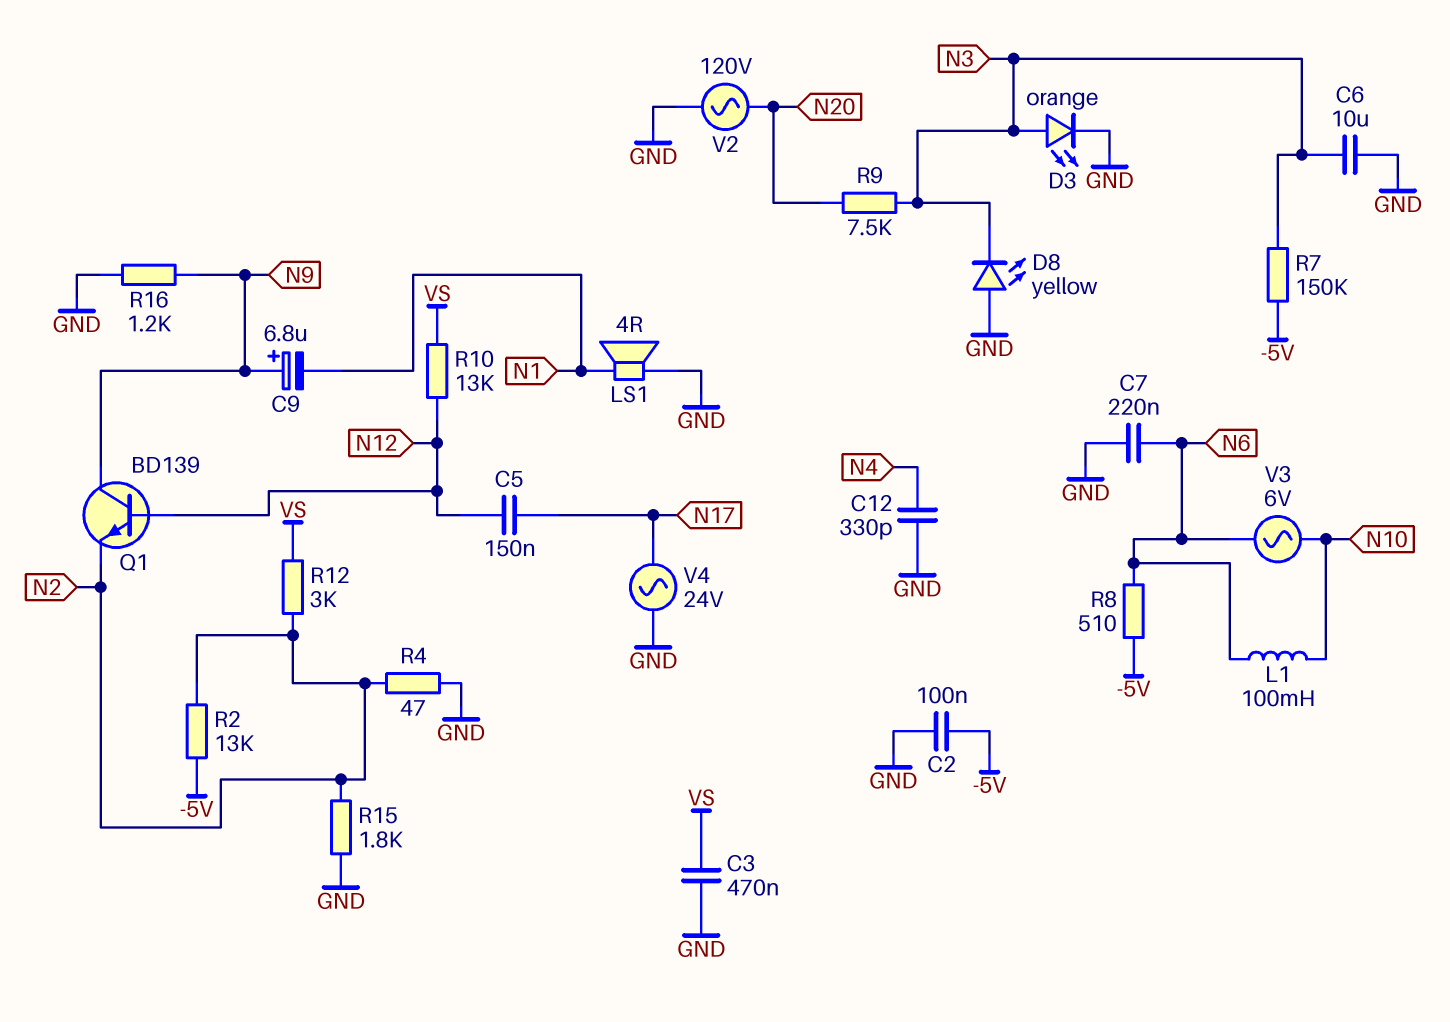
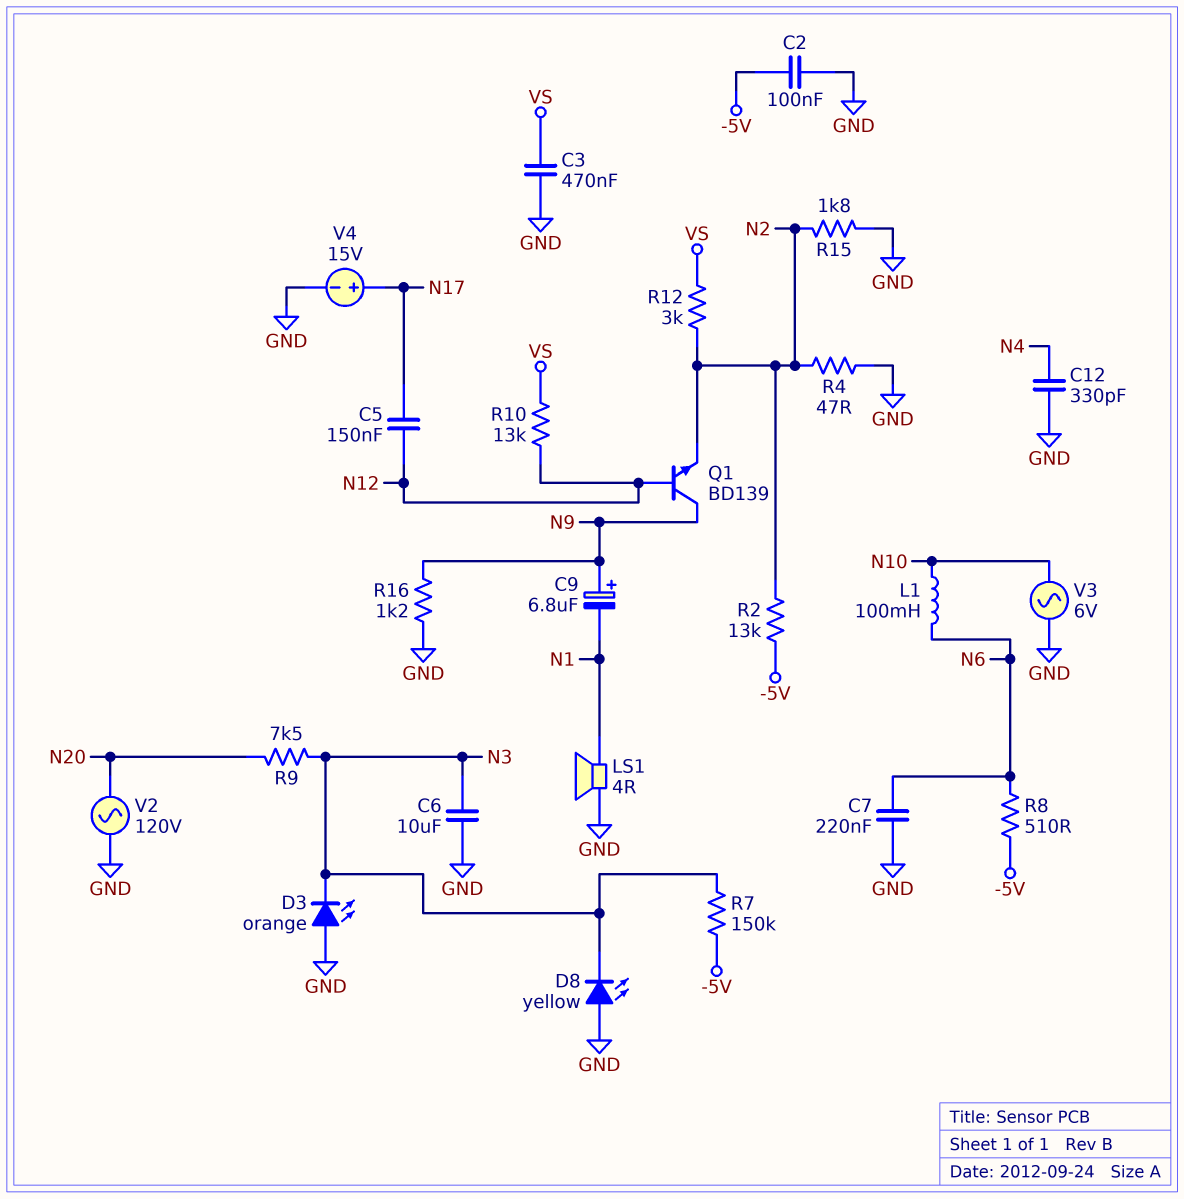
D3: LED orange (A N3, K GND) -> LED orange (A GND, K N3)
V3: AC 6V (N6, N10) -> AC 6V (GND, N10)
V4: AC 24V (GND, N17) -> 15V (plus N17, minus GND)

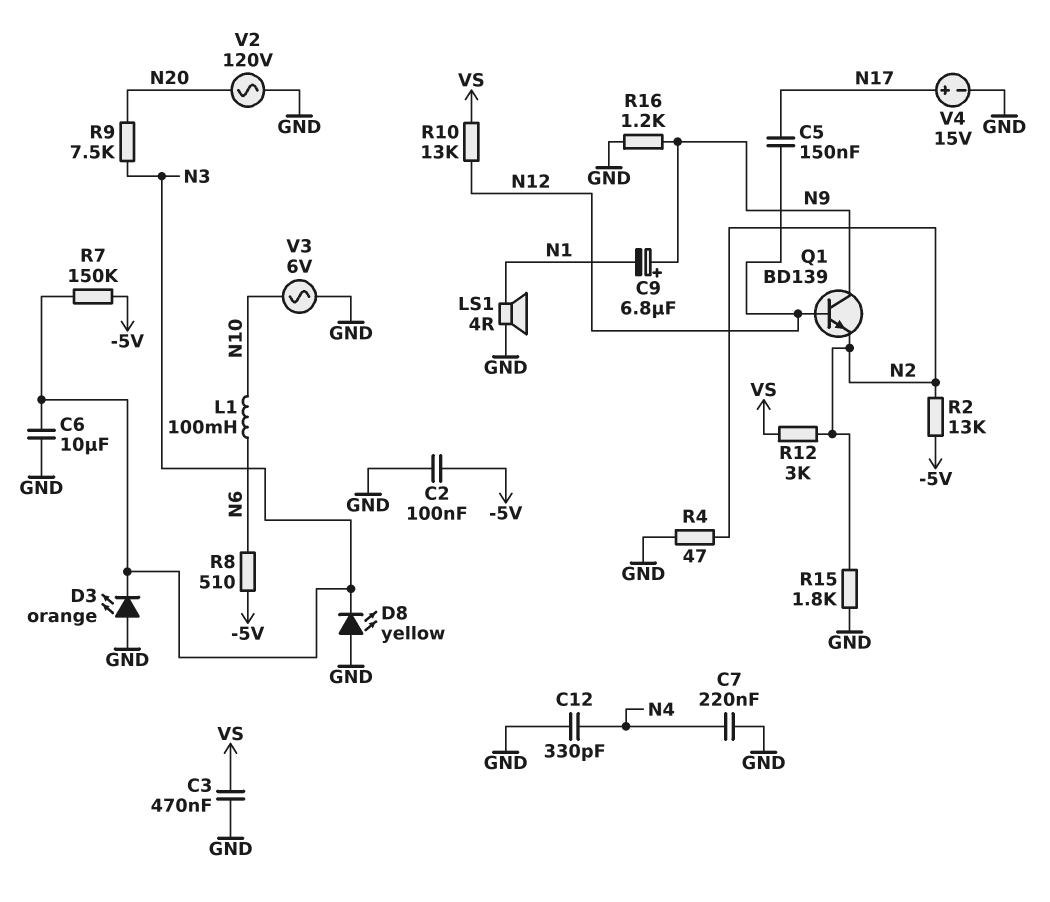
C7: 220nF (GND, N6) -> 220nF (GND, N4)

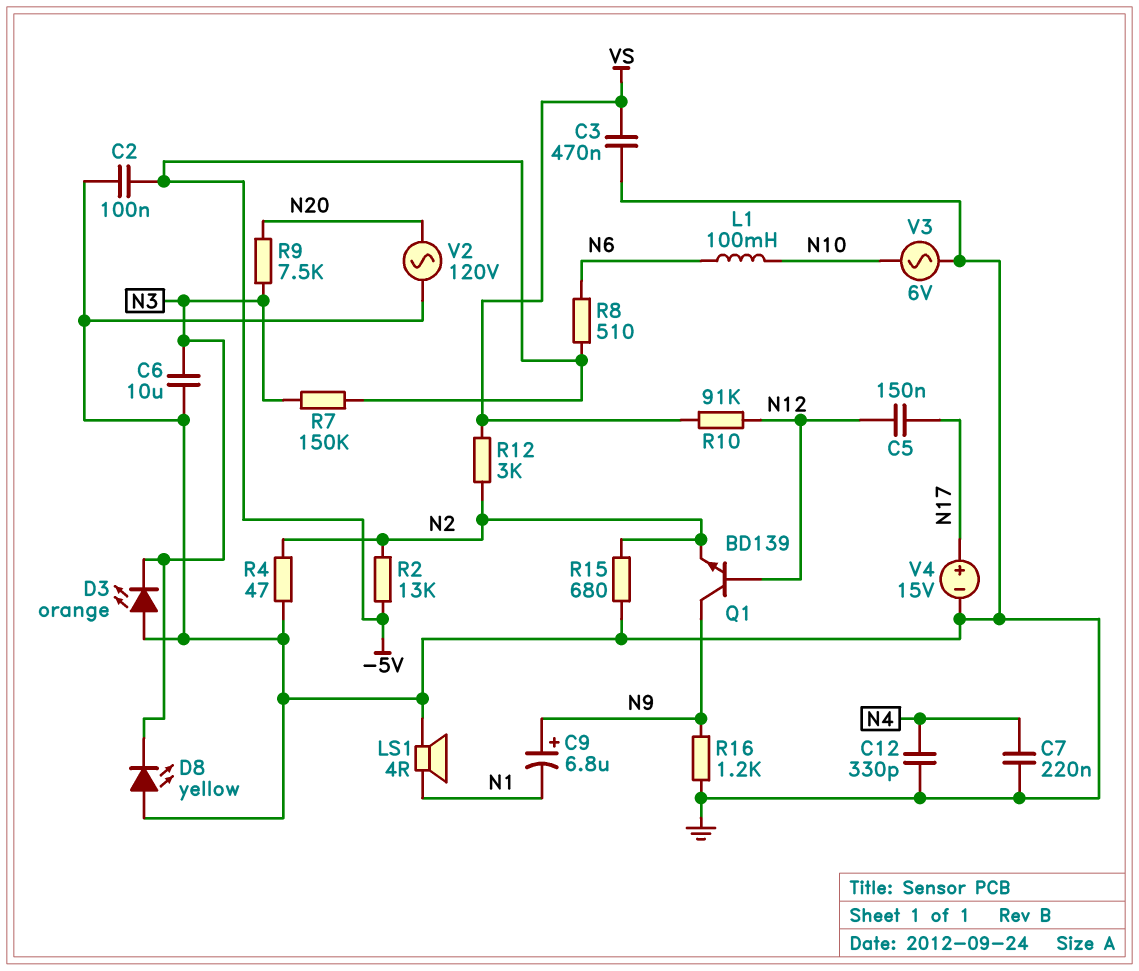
R10: 13k (N12, VS) -> 91k (N12, VS)
R15: 1.8k (GND, N2) -> 680 (GND, N2)

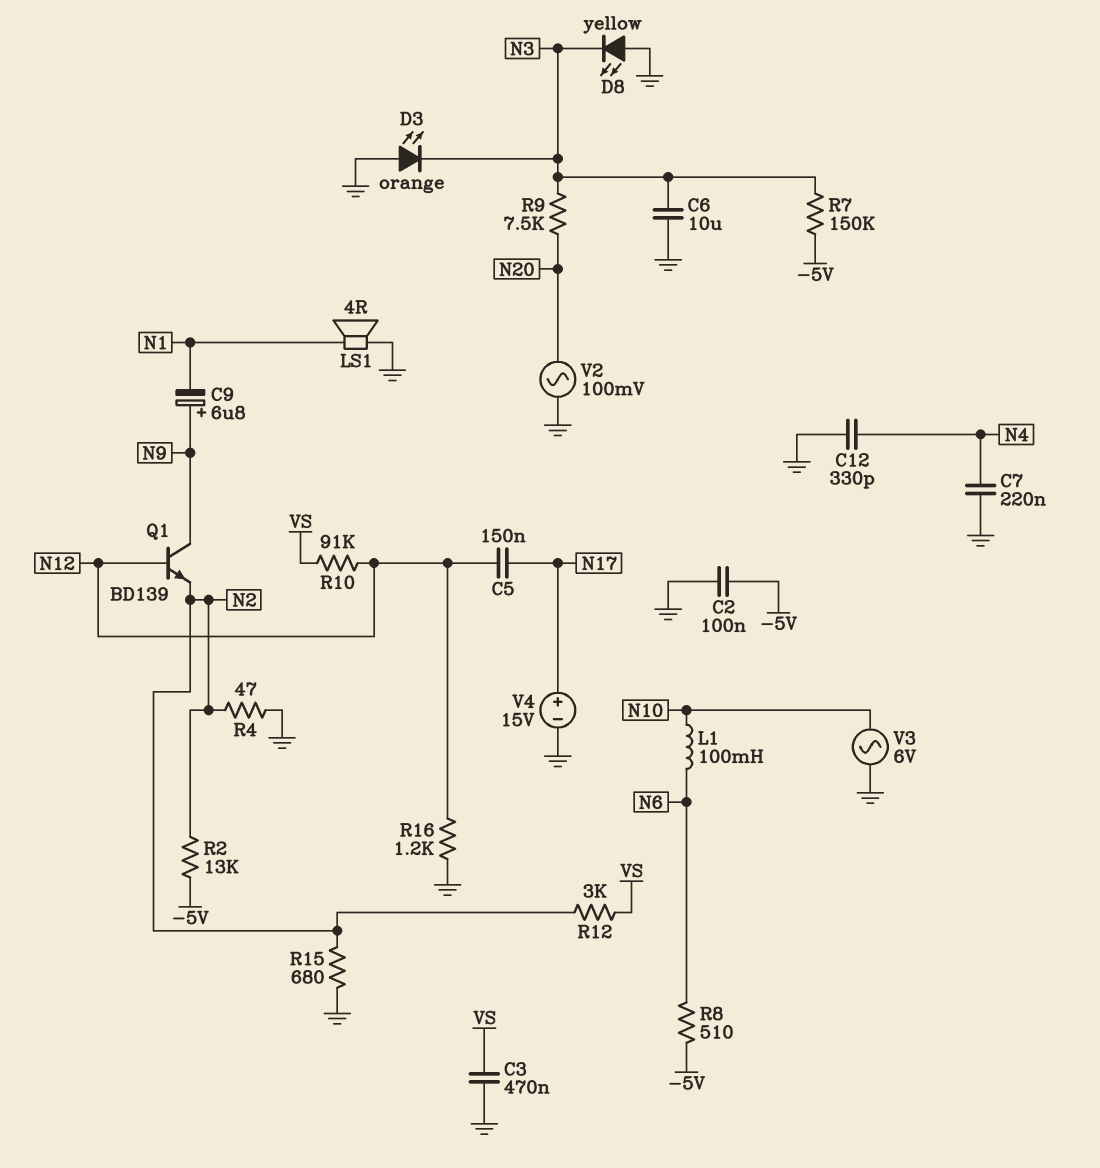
R16: 1.2k (GND, N9) -> 1.2k (GND, N12)
V2: AC 120V (GND, N20) -> AC 100mV (GND, N20)

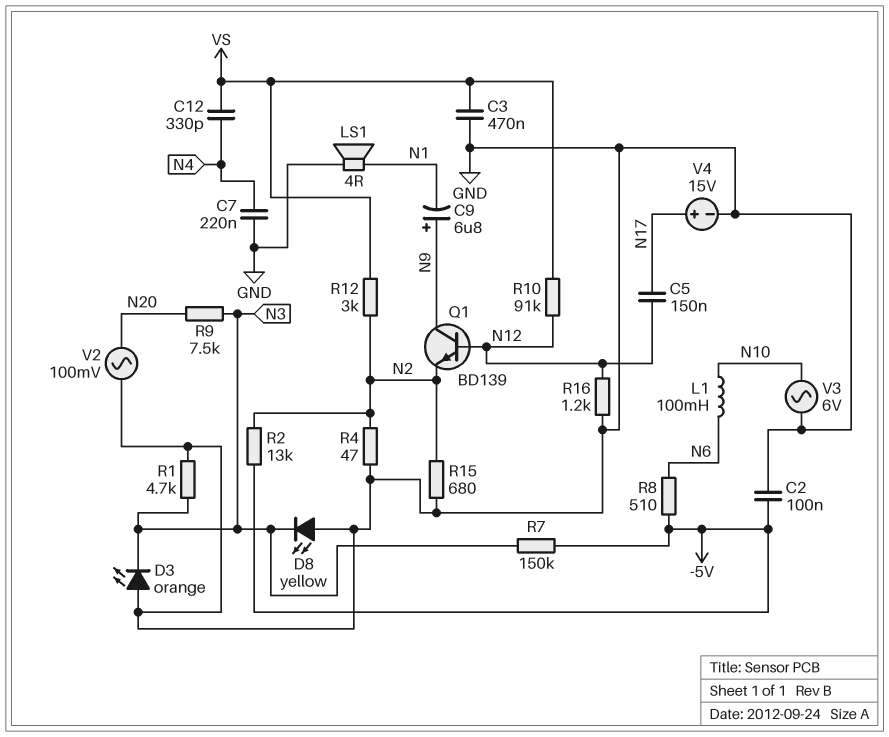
C6: 10uF (GND, N3) -> none
C12: 330pF (GND, N4) -> 330pF (N4, VS)
R1: none -> 4.7k (GND, N3)

